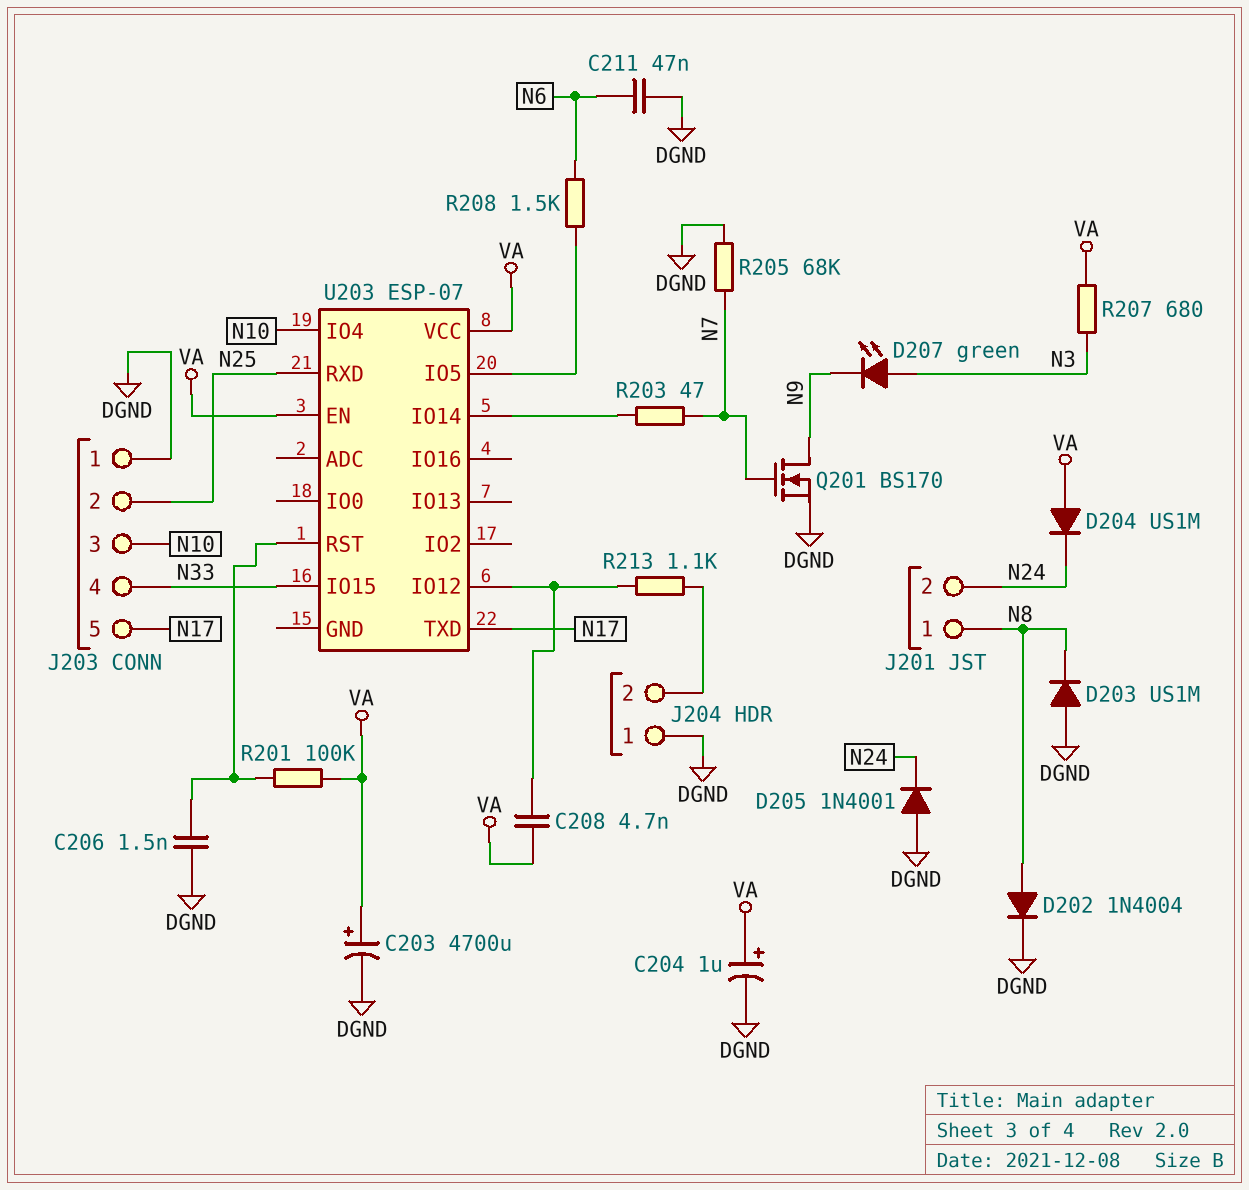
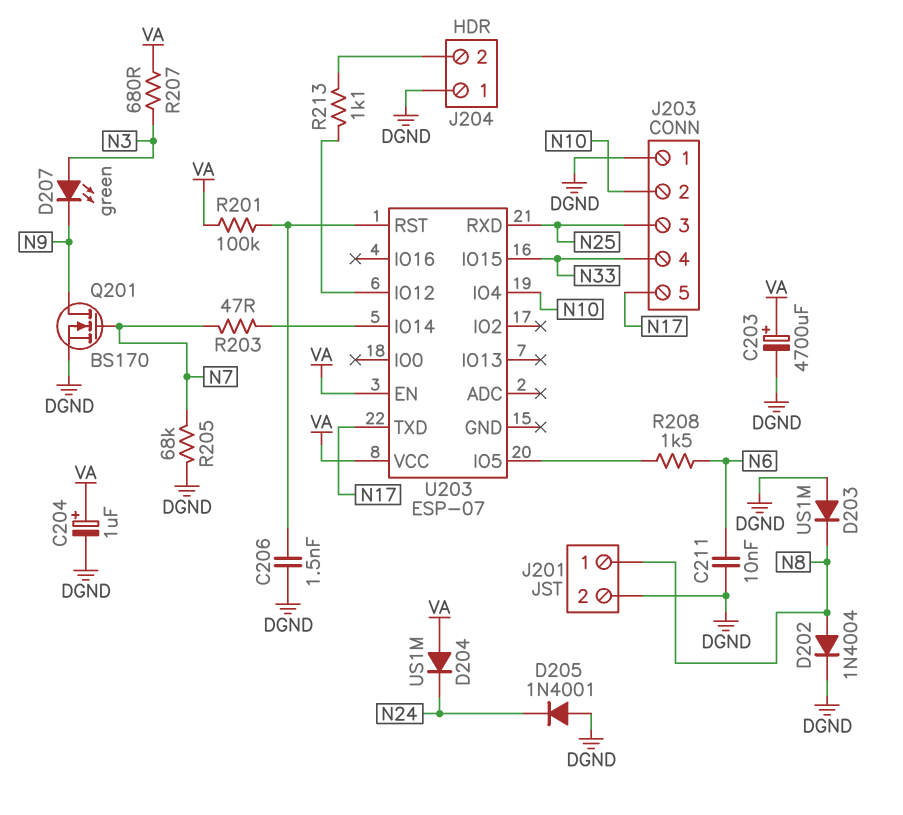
C208: 4.7nF (U203/IO12, VA) -> none
C211: 47nF (DGND, N6) -> 10nF (DGND, N6)
J201 pin 2: N24 -> DGND
J203 pin 2: N25 -> N10
J203 pin 3: N10 -> N25

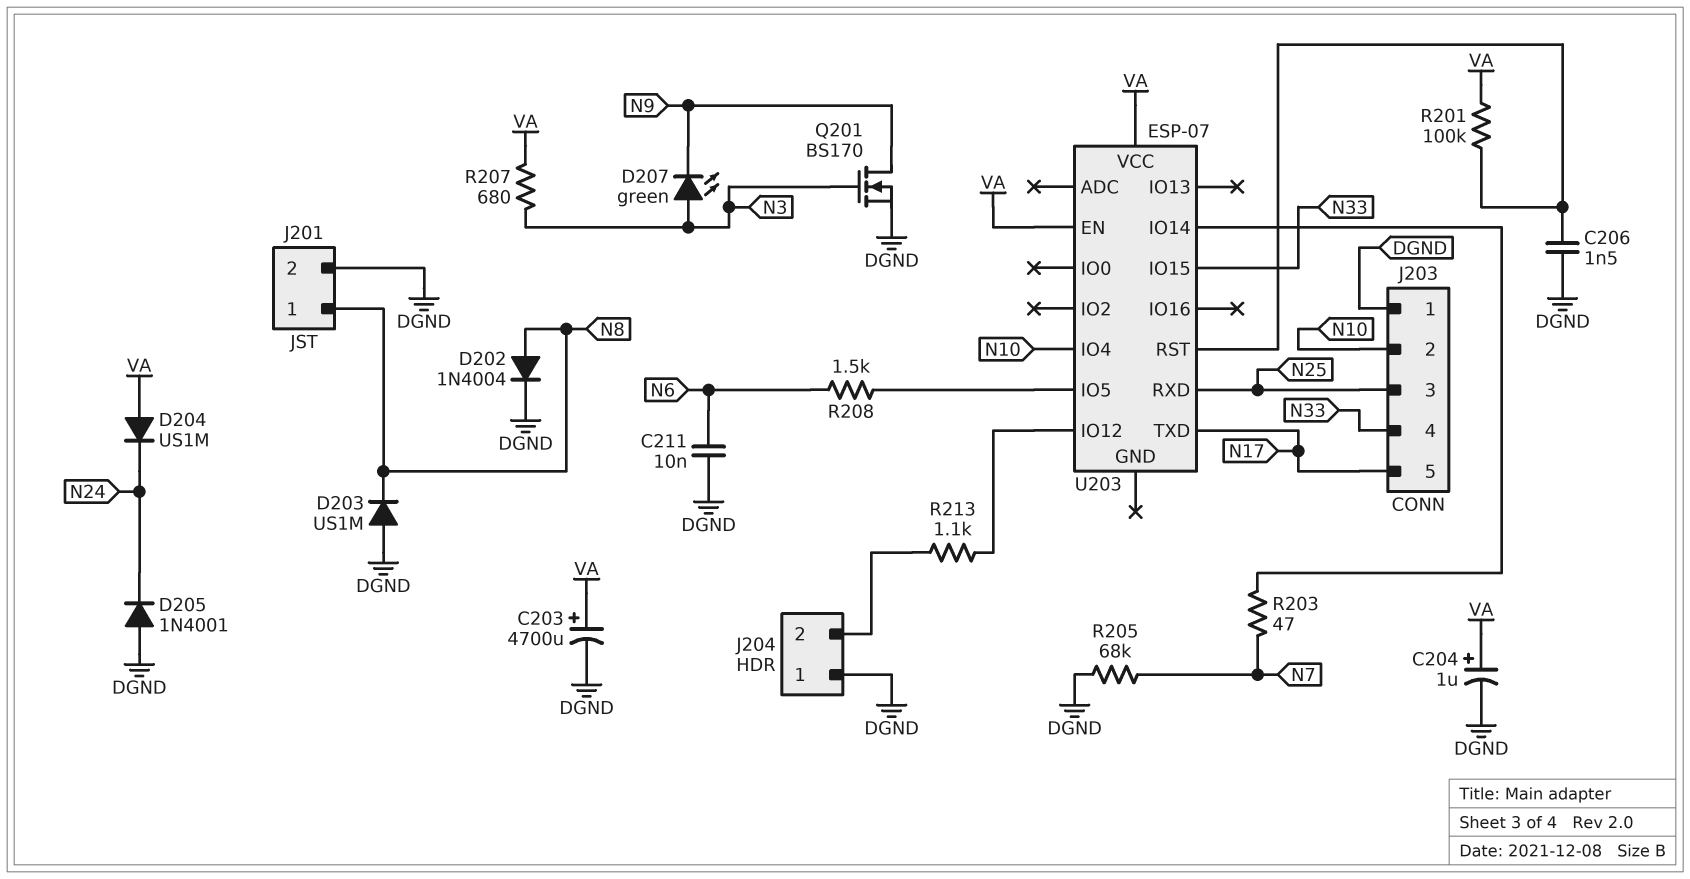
Q201: NMOS BS170 (G N7, D N9, S DGND) -> NMOS BS170 (G N3, D N9, S DGND)

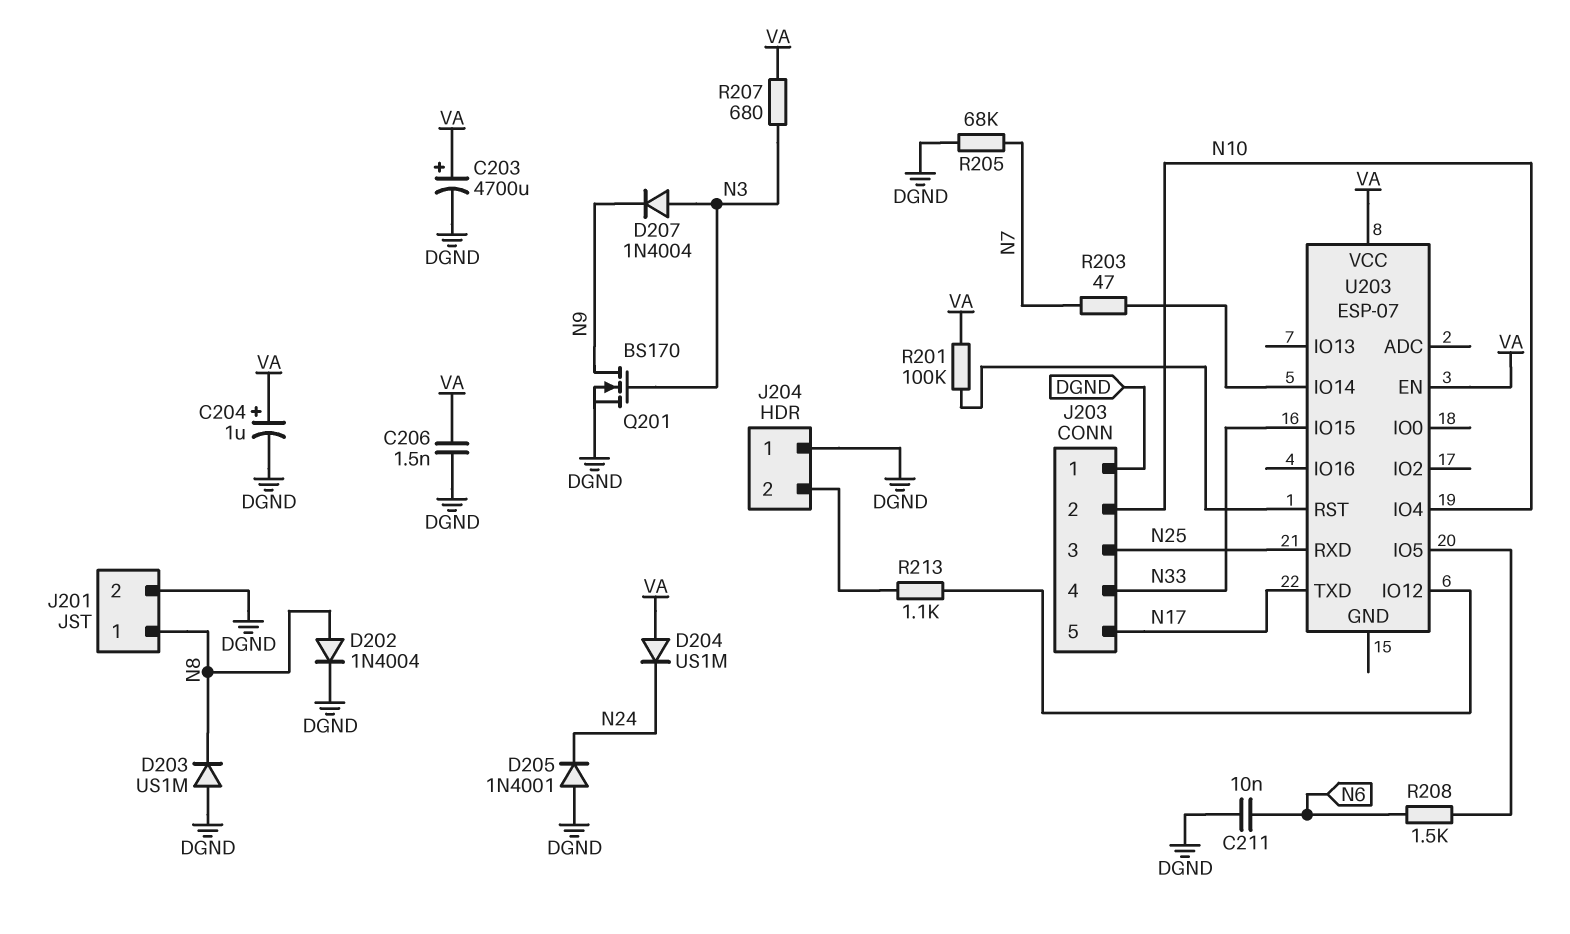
C206: 1.5nF (DGND, U203/RST) -> 1.5nF (DGND, VA)
D207: LED green (A N3, K N9) -> diode 1N4004 (A N3, K N9)

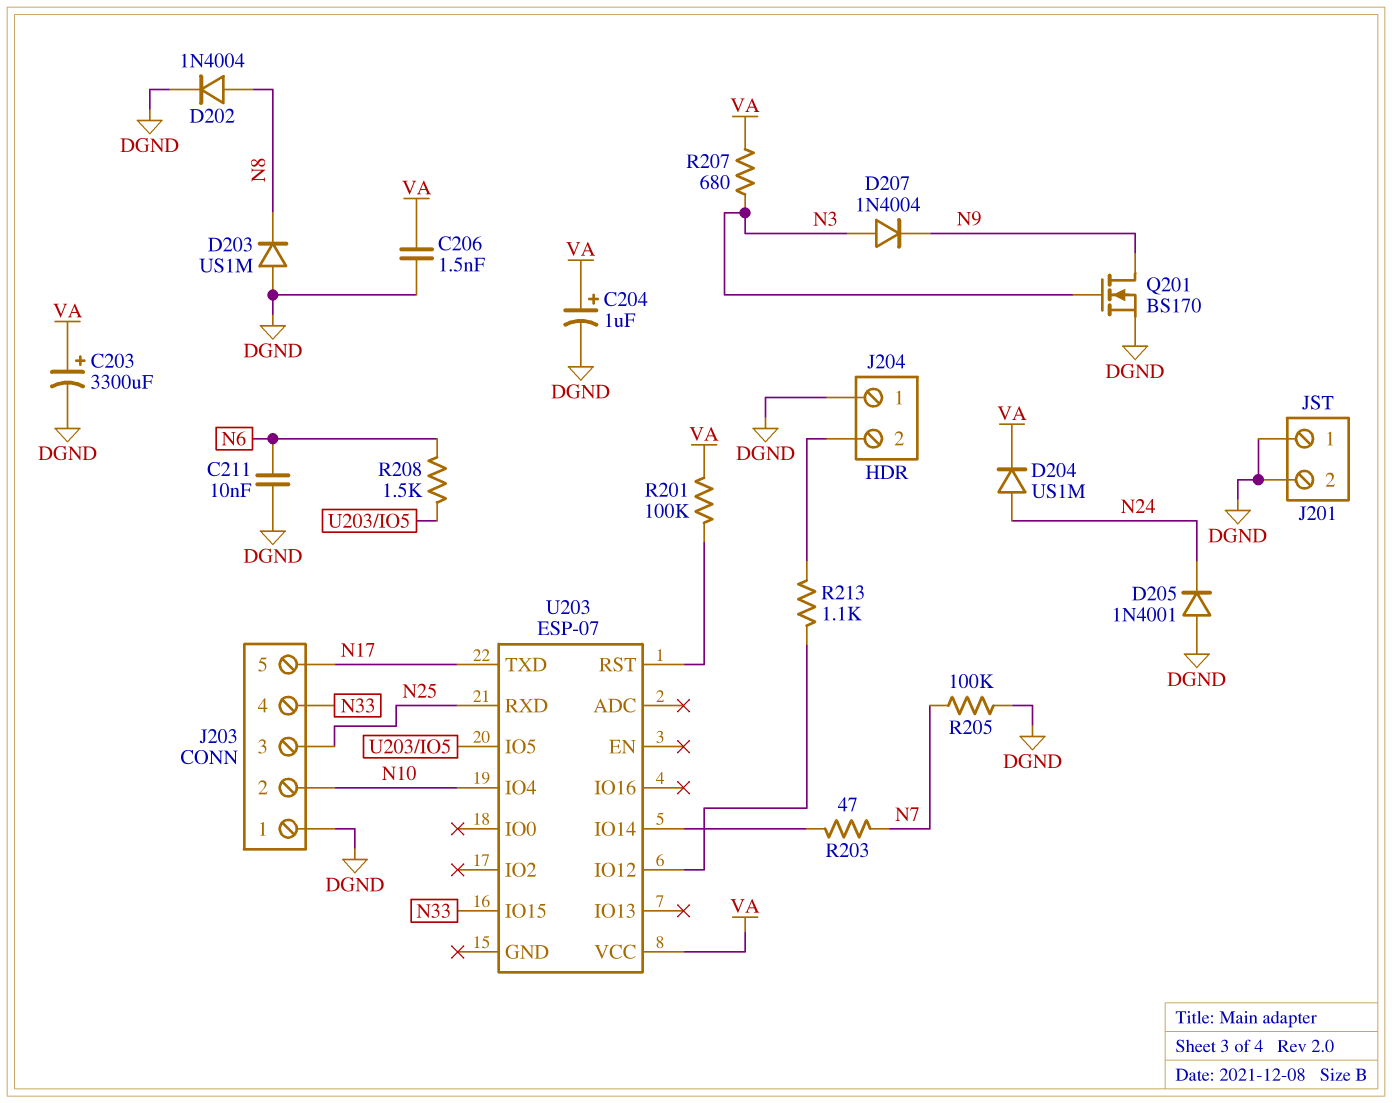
C203: 4700uF (plus VA, minus DGND) -> 3300uF (plus VA, minus DGND)
D204: diode US1M (A VA, K N24) -> diode US1M (A N24, K VA)
J201 pin 1: N8 -> DGND
R205: 68k (DGND, N7) -> 100k (DGND, N7)
U203 pin EN: VA -> none

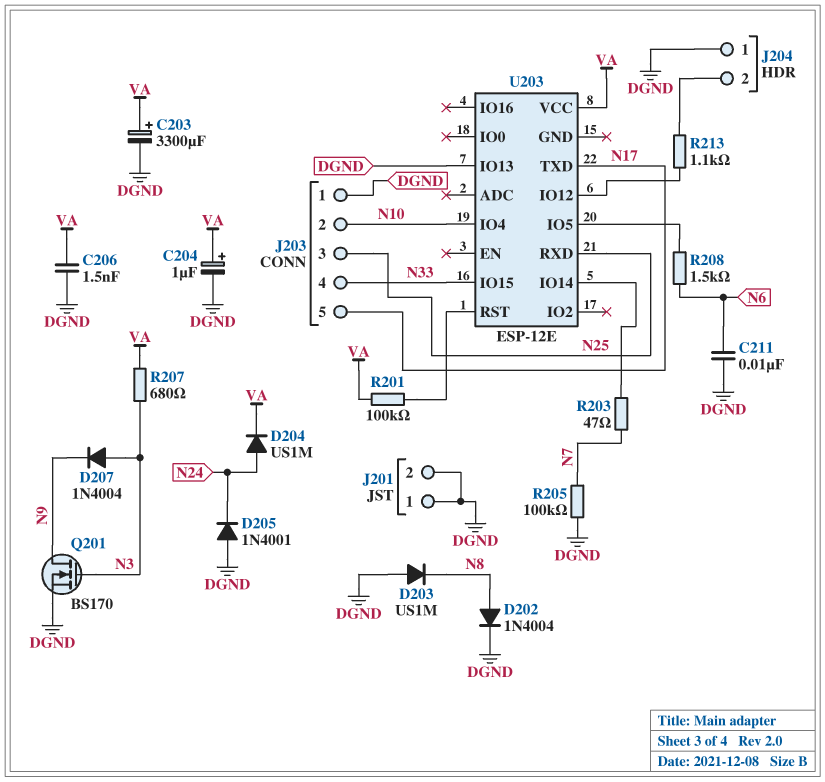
U203: ESP-07 -> ESP-12E
U203 pin IO13: none -> DGND

